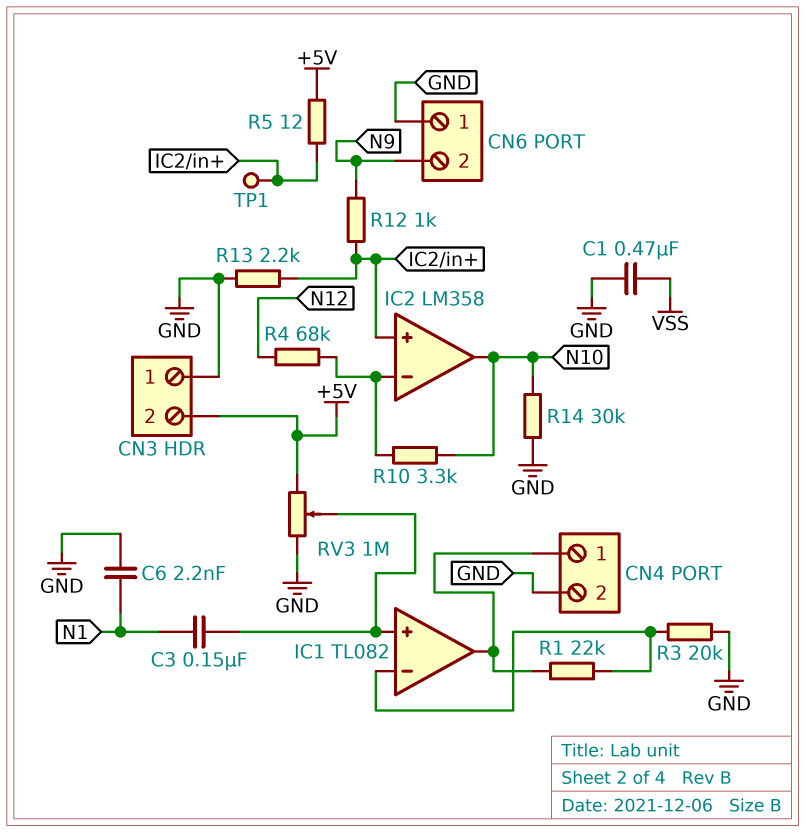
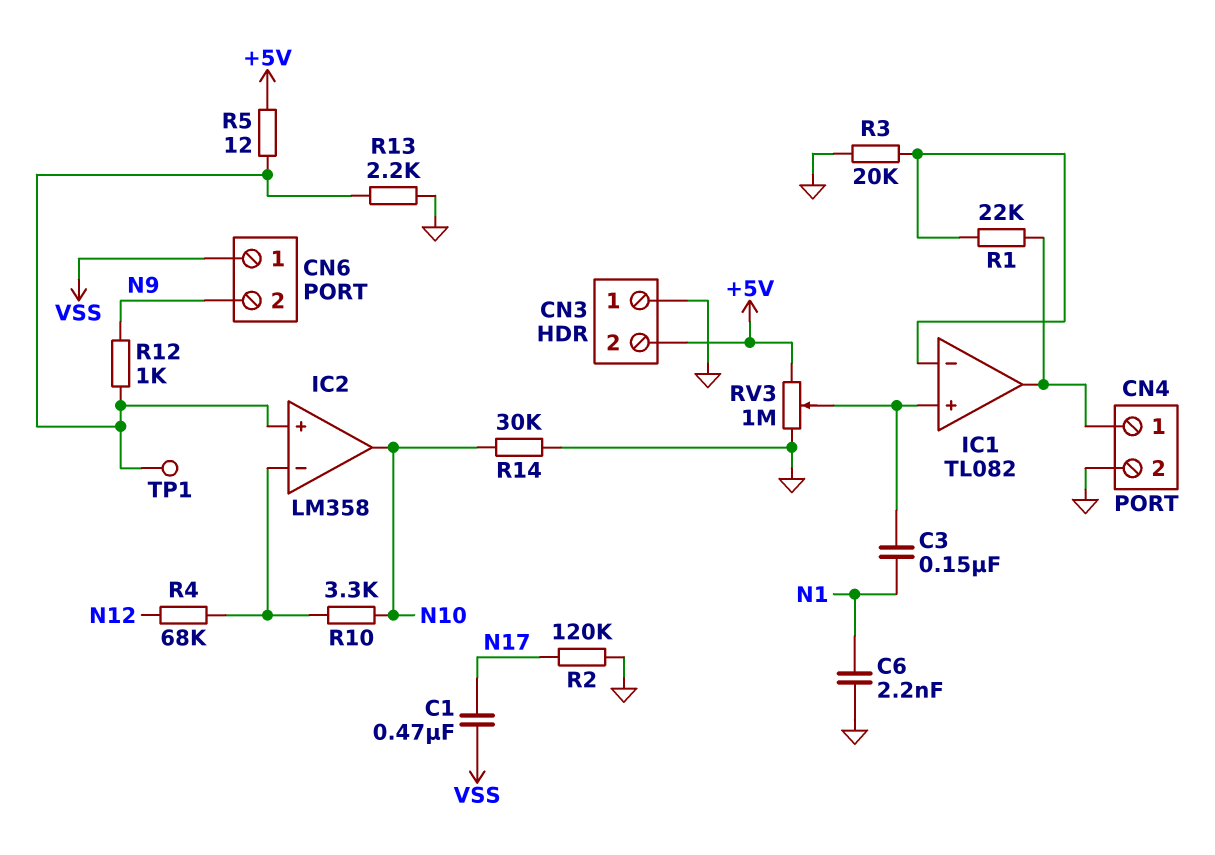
C1: 470nF (GND, VSS) -> 470nF (N17, VSS)
CN6 pin 1: GND -> VSS
R2: none -> 120k (GND, N17)

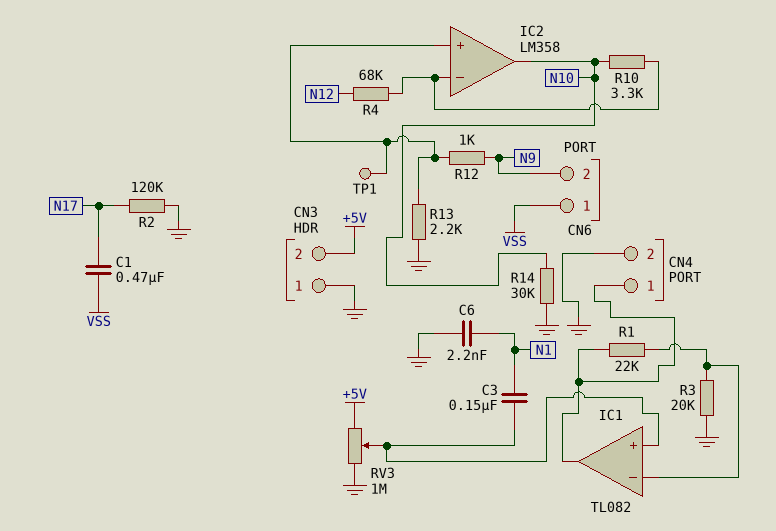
R5: 12 (+5V, IC2/in+) -> none

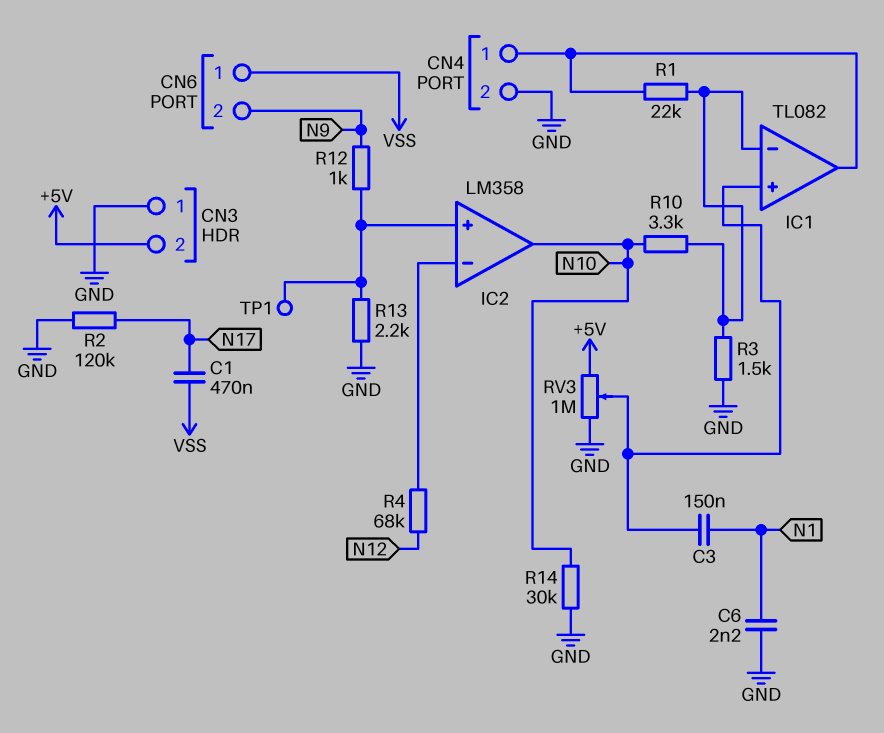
R3: 20k (GND, IC1/in-) -> 1.5k (GND, IC1/in-)
R10: 3.3k (IC2/in-, N10) -> 3.3k (IC1/in-, N10)

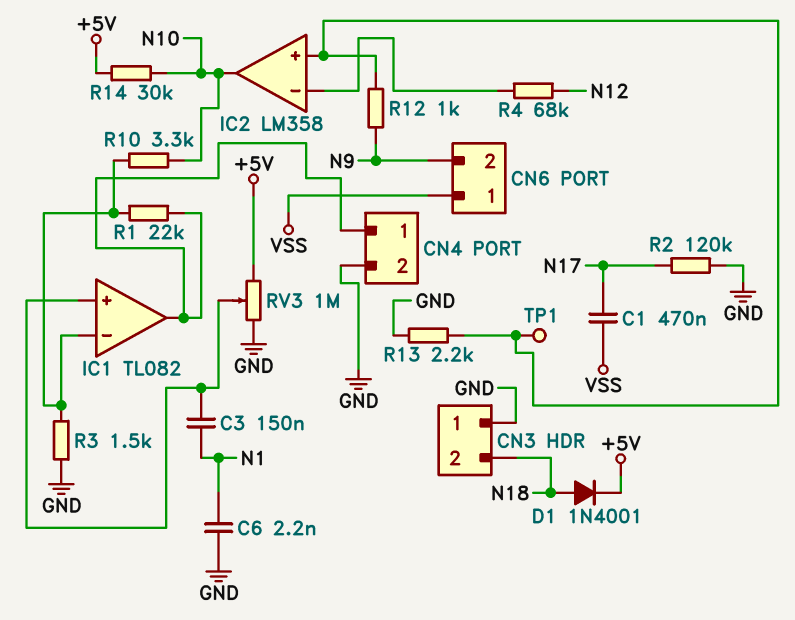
CN3 pin 2: +5V -> N18
D1: none -> diode 1N4001 (A N18, K +5V)
R14: 30k (GND, N10) -> 30k (+5V, N10)

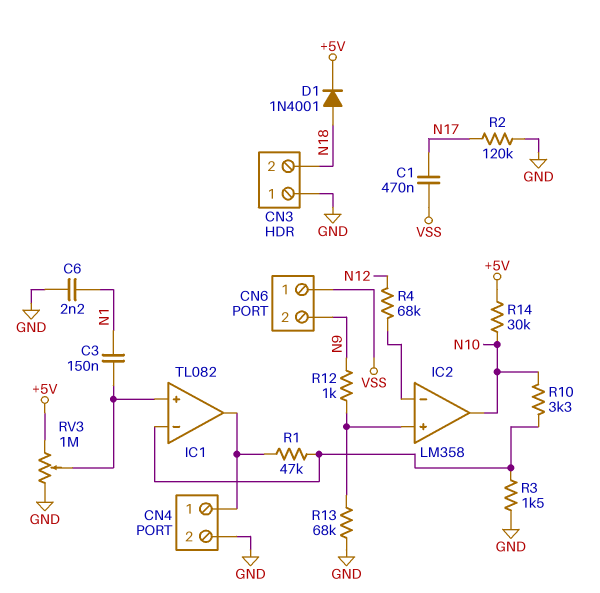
R1: 22k (CN4/1, IC1/in-) -> 47k (CN4/1, IC1/in-)
R13: 2.2k (GND, IC2/in+) -> 68k (GND, IC2/in+)
TP1: test point (IC2/in+) -> none

